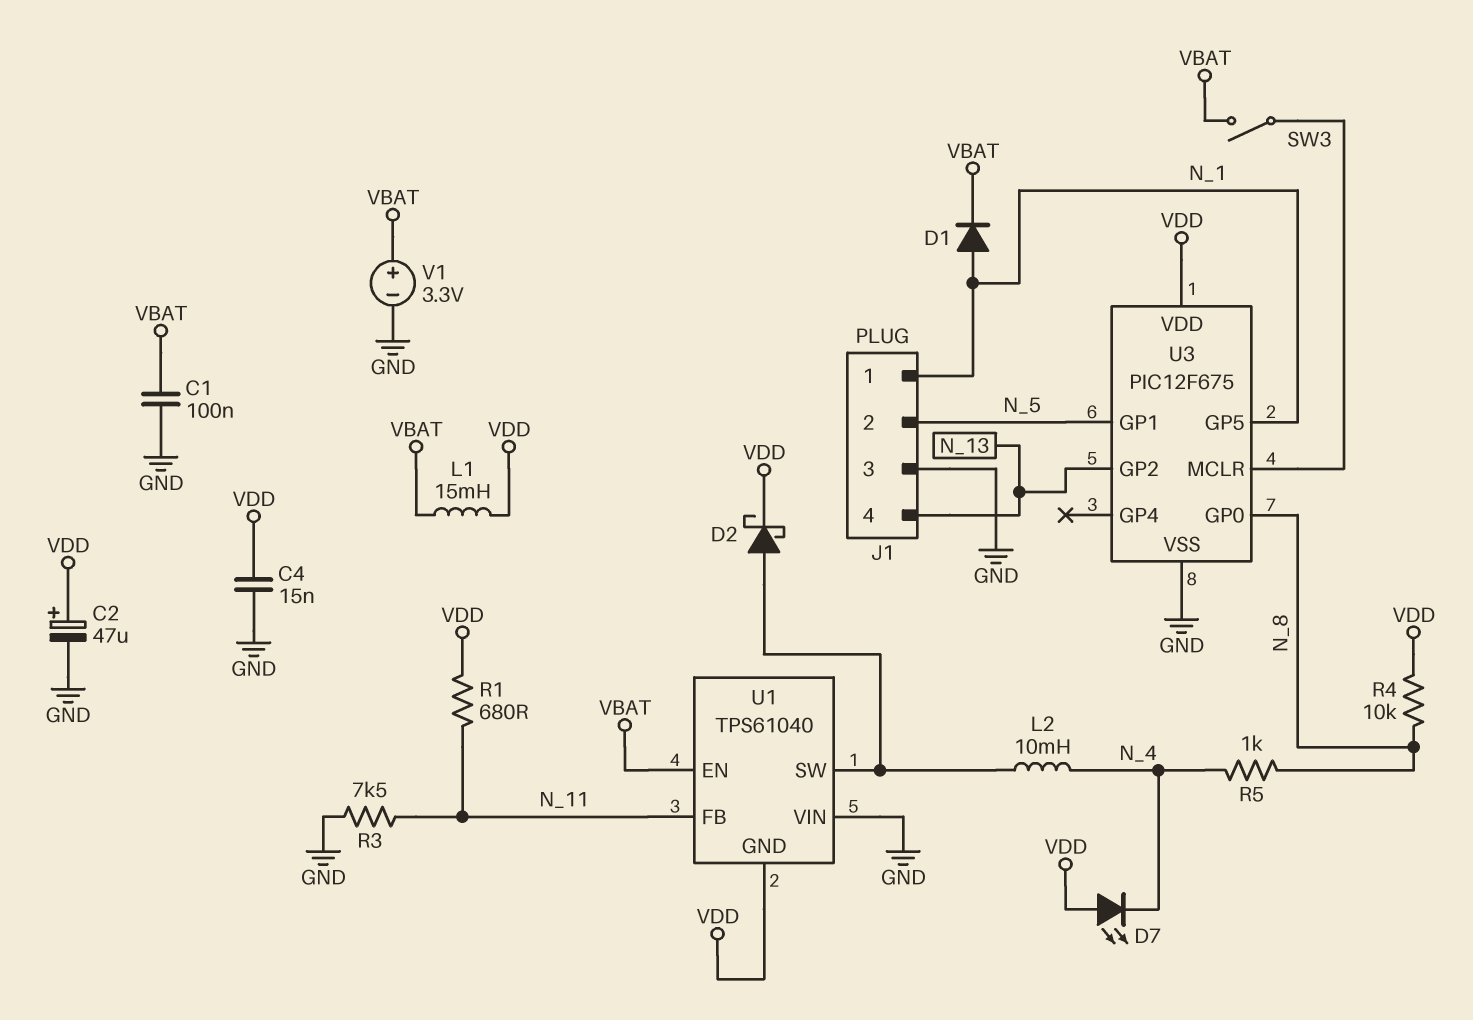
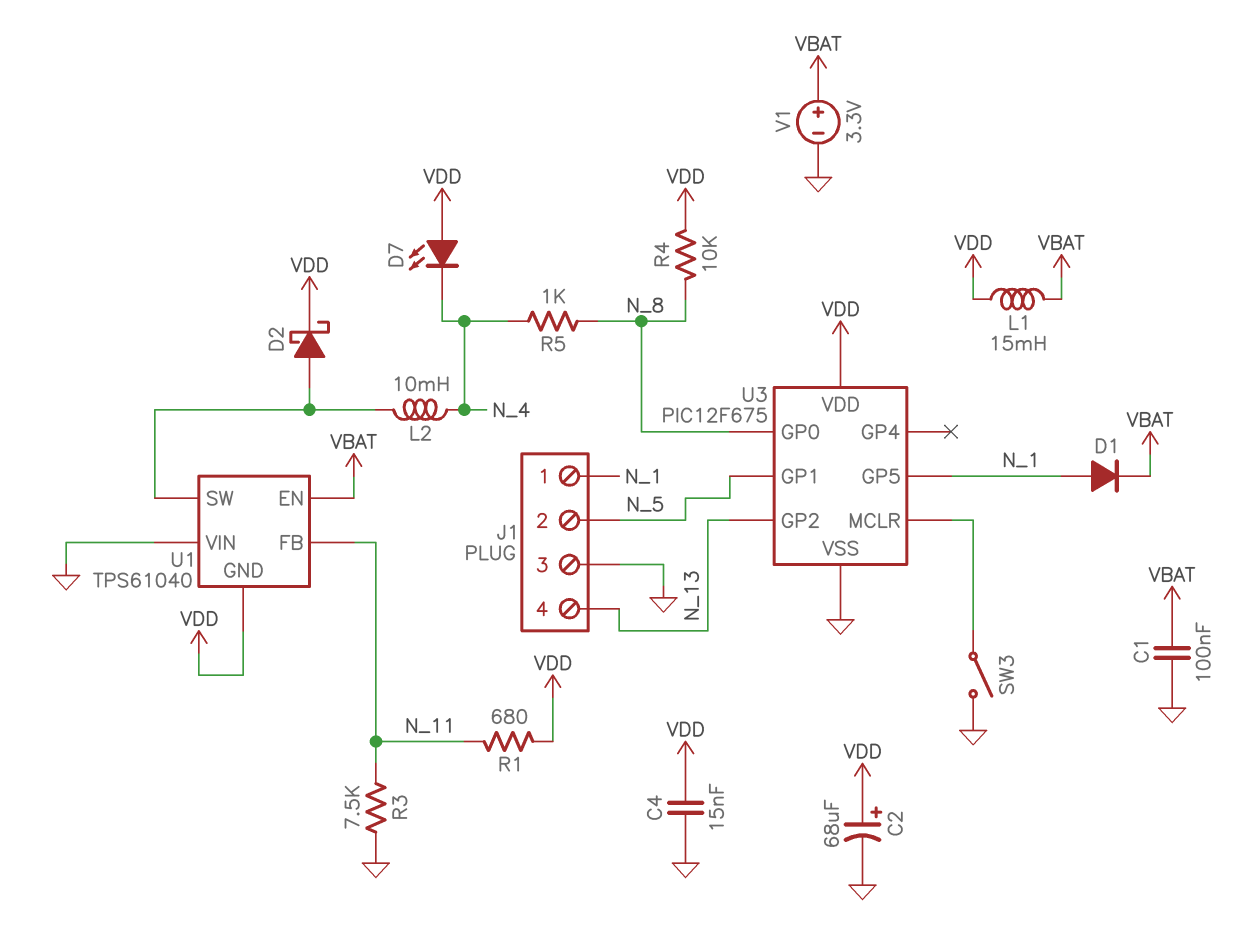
C2: 47uF (plus VDD, minus GND) -> 68uF (plus VDD, minus GND)
SW3: switch (U3/MCLR, VBAT) -> switch (GND, U3/MCLR)

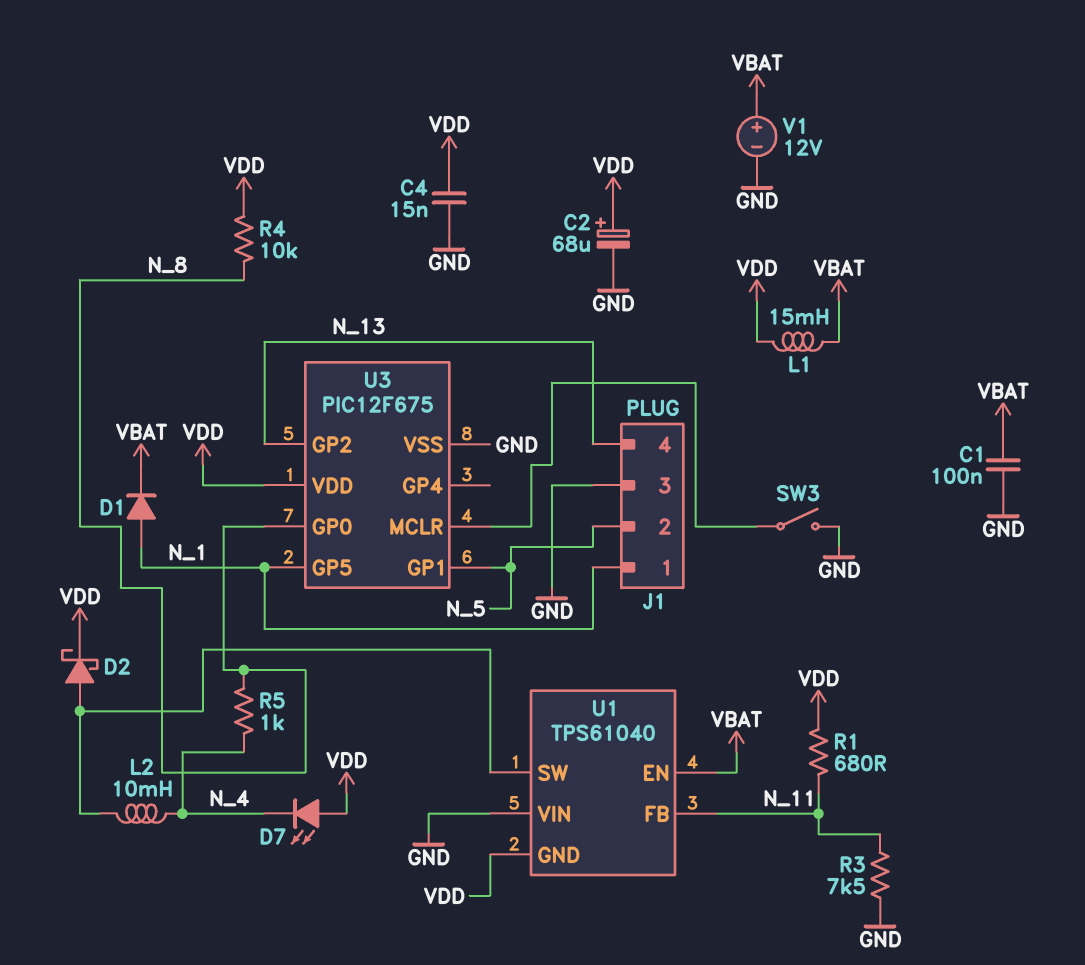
V1: 3.3V (plus VBAT, minus GND) -> 12V (plus VBAT, minus GND)

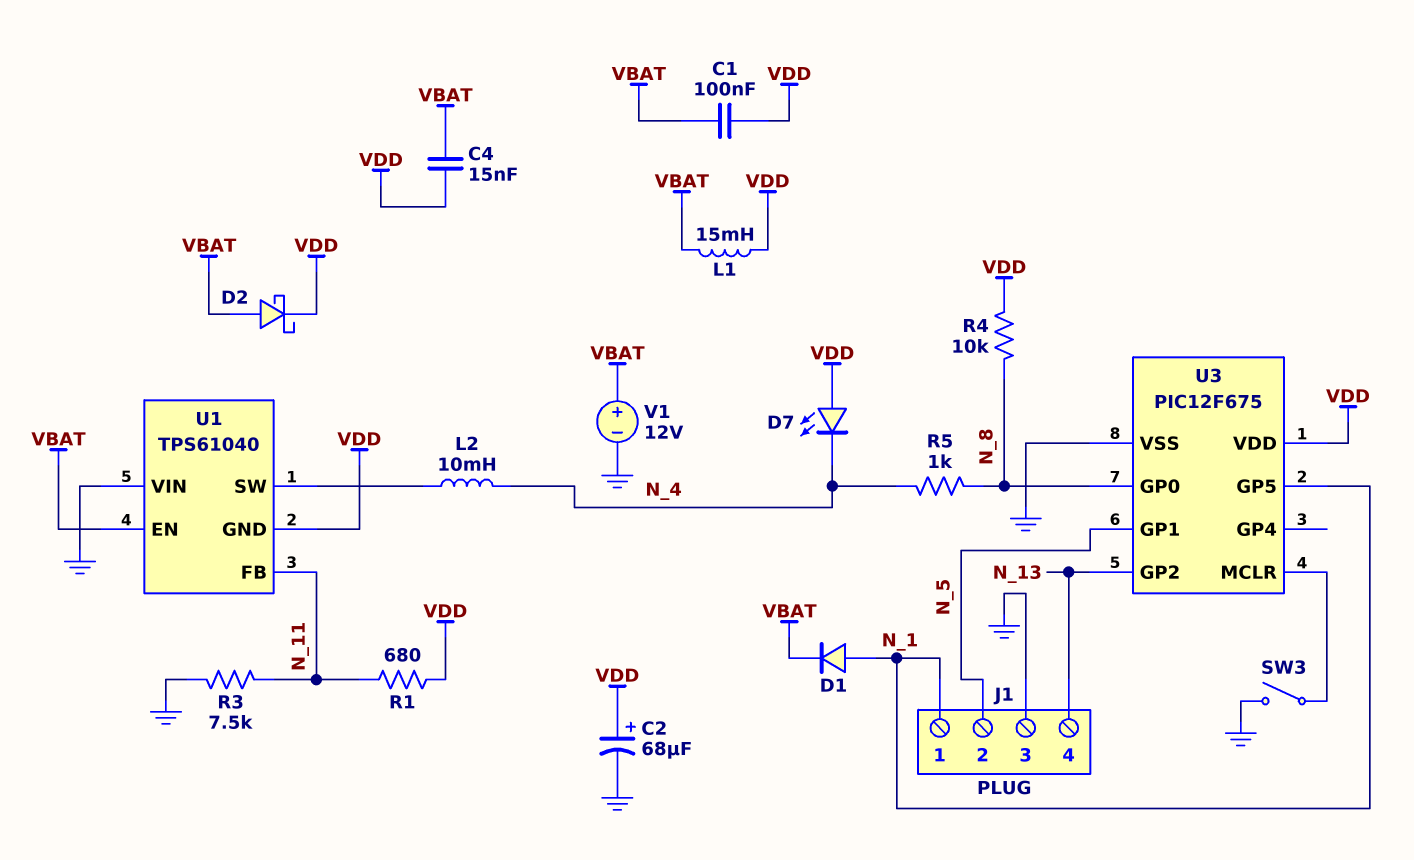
C1: 100nF (GND, VBAT) -> 100nF (VBAT, VDD)
C4: 15nF (GND, VDD) -> 15nF (VBAT, VDD)
D2: schottky (A U1/SW, K VDD) -> schottky (A VBAT, K VDD)

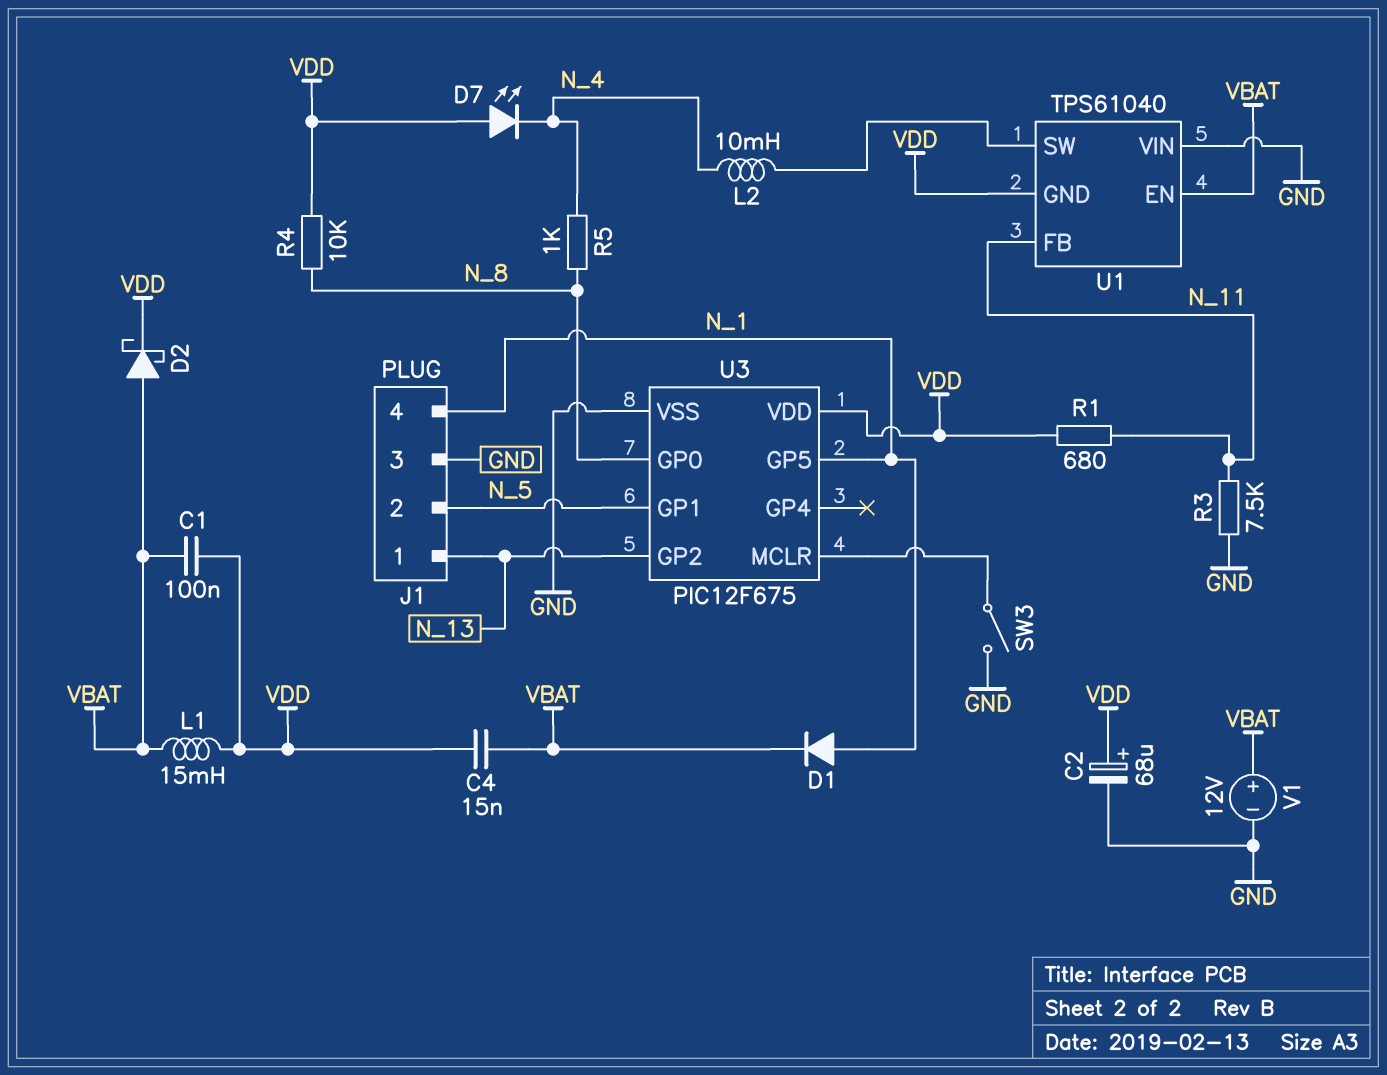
J1 pin 1: N_1 -> N_13
J1 pin 4: N_13 -> N_1

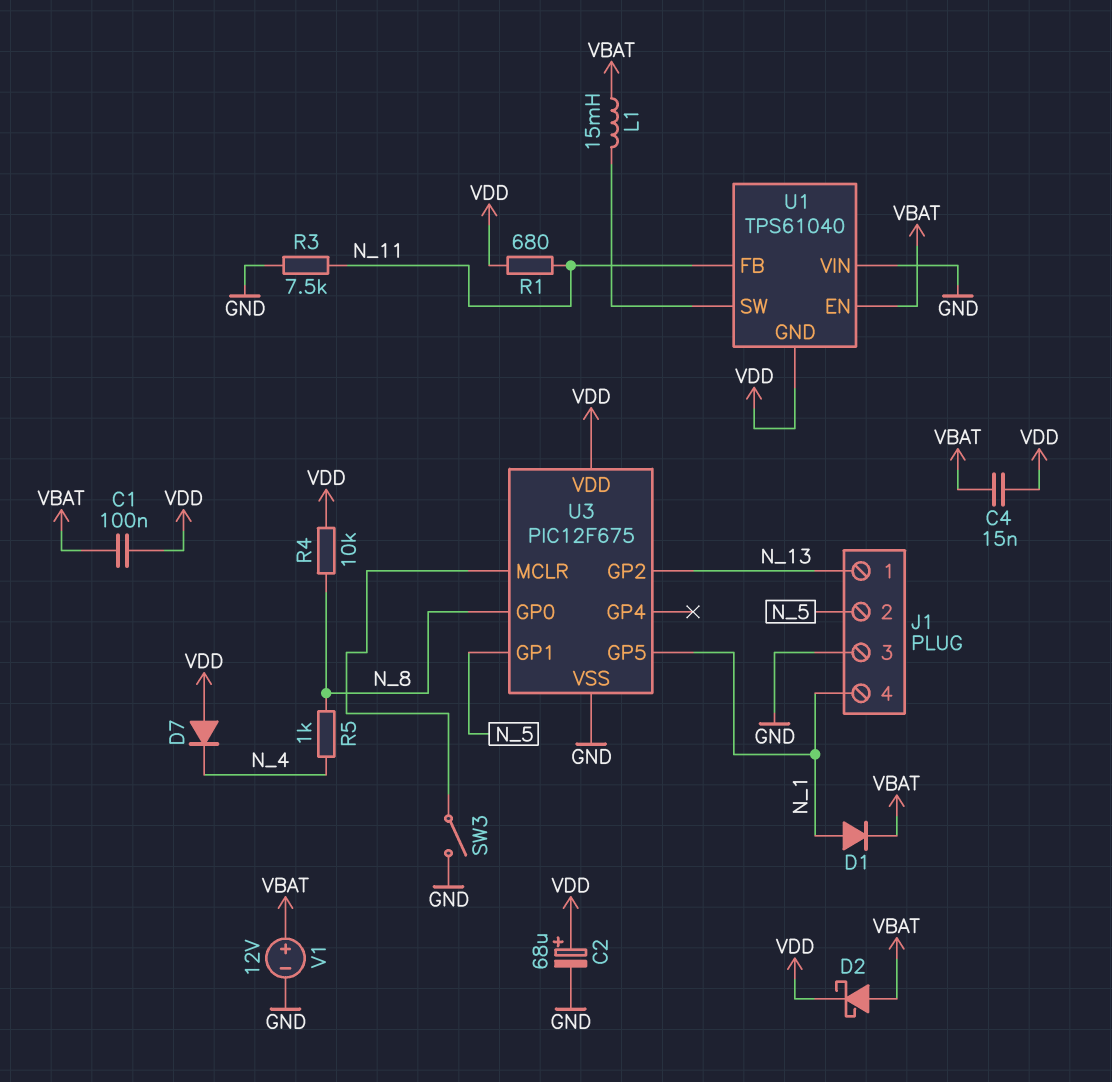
D7: LED (A VDD, K N_4) -> diode (A VDD, K N_4)
L1: 15mH (VBAT, VDD) -> 15mH (U1/SW, VBAT)
L2: 10mH (N_4, U1/SW) -> none

